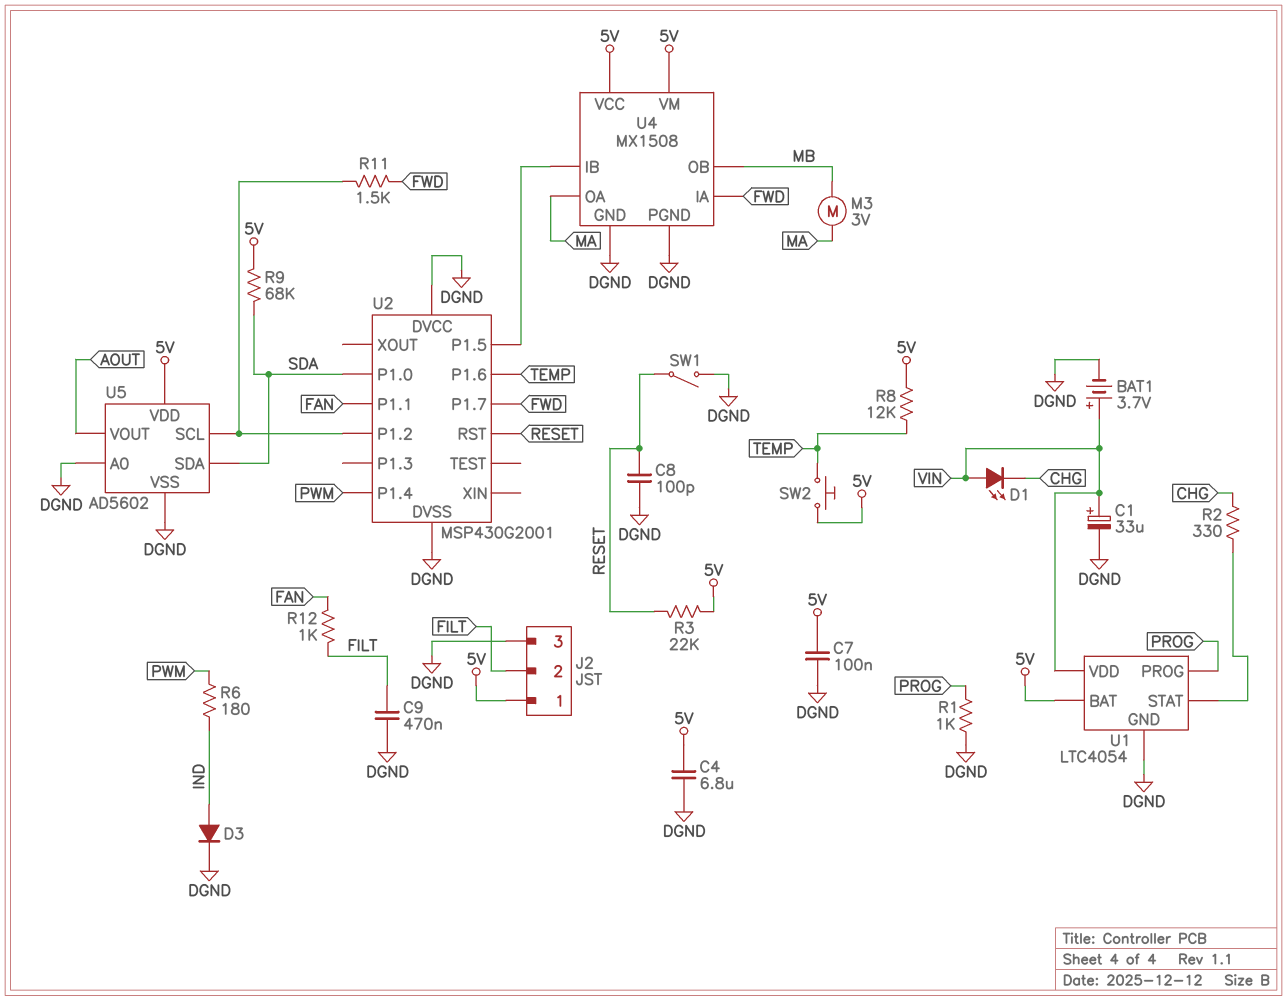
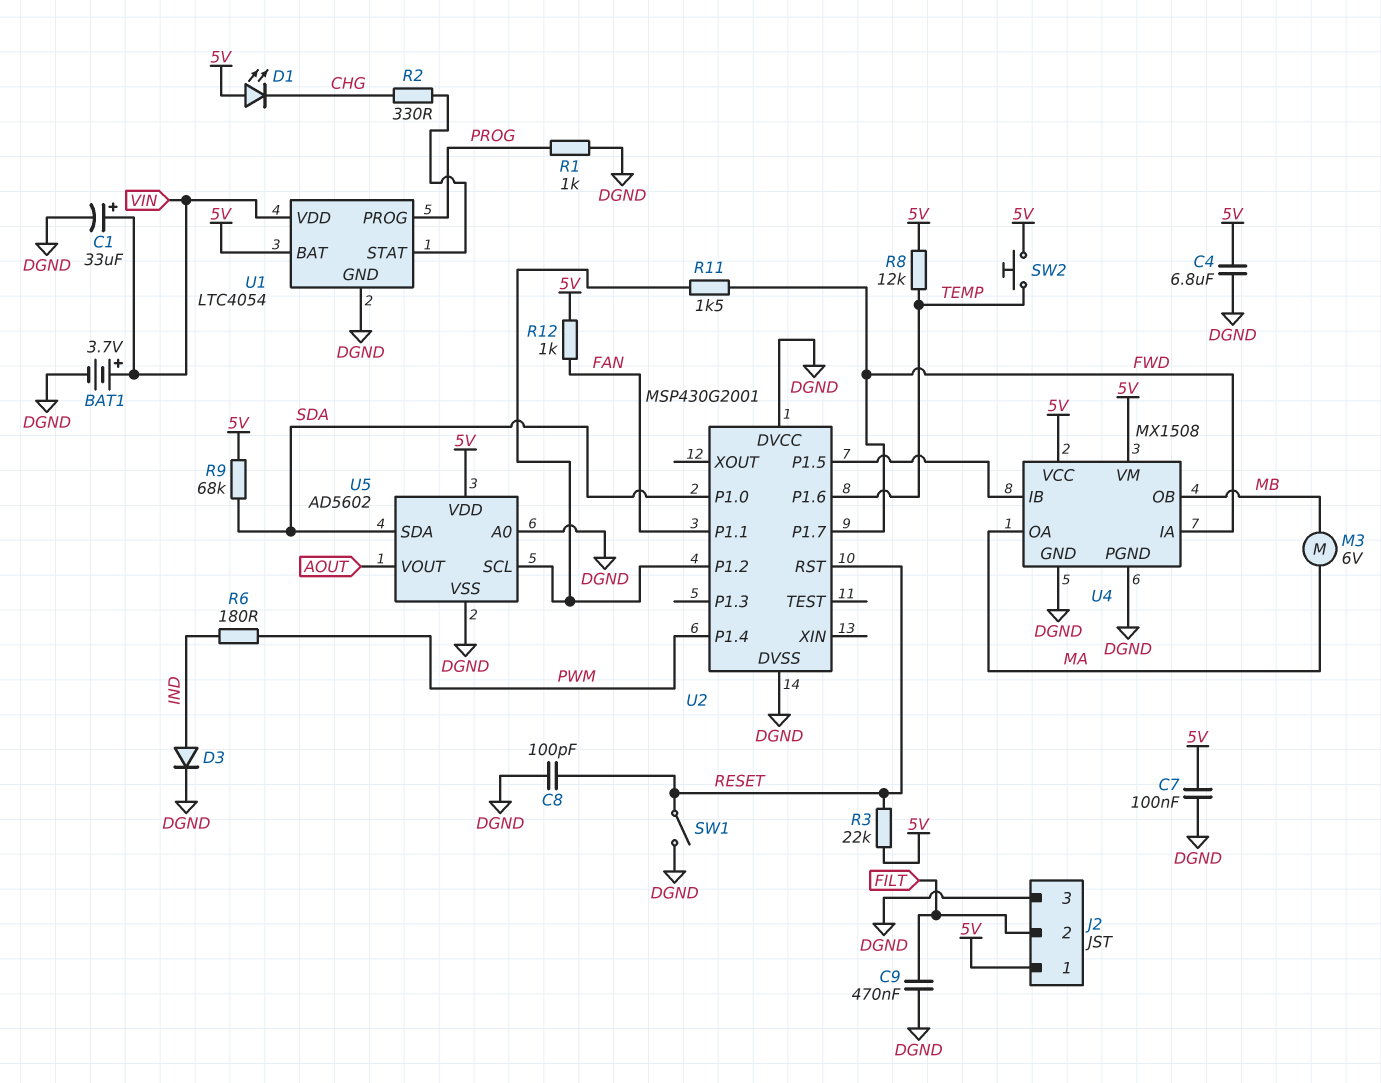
D1: LED (A VIN, K CHG) -> LED (A 5V, K CHG)
M3: motor 3V (MA, MB) -> motor 6V (MA, MB)
R12: 1k (FAN, FILT) -> 1k (5V, FAN)

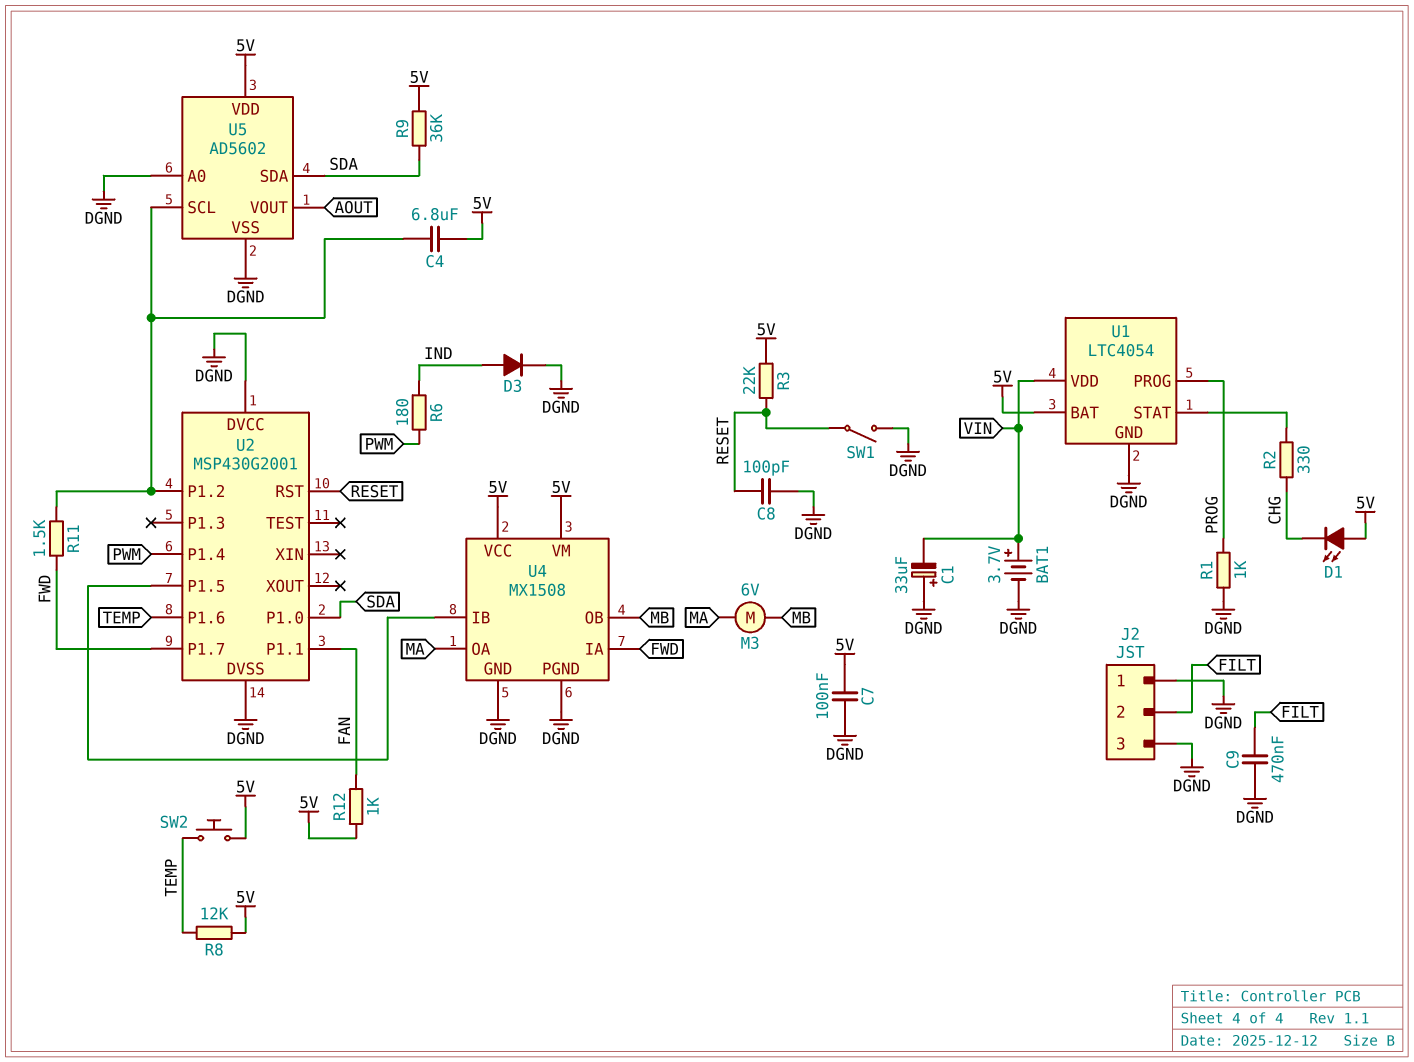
C1: 33uF (plus VIN, minus DGND) -> 33uF (plus DGND, minus VIN)
C4: 6.8uF (5V, DGND) -> 6.8uF (5V, U2/P1.2)
J2 pin 1: 5V -> DGND
R9: 68k (5V, SDA) -> 36k (5V, SDA)

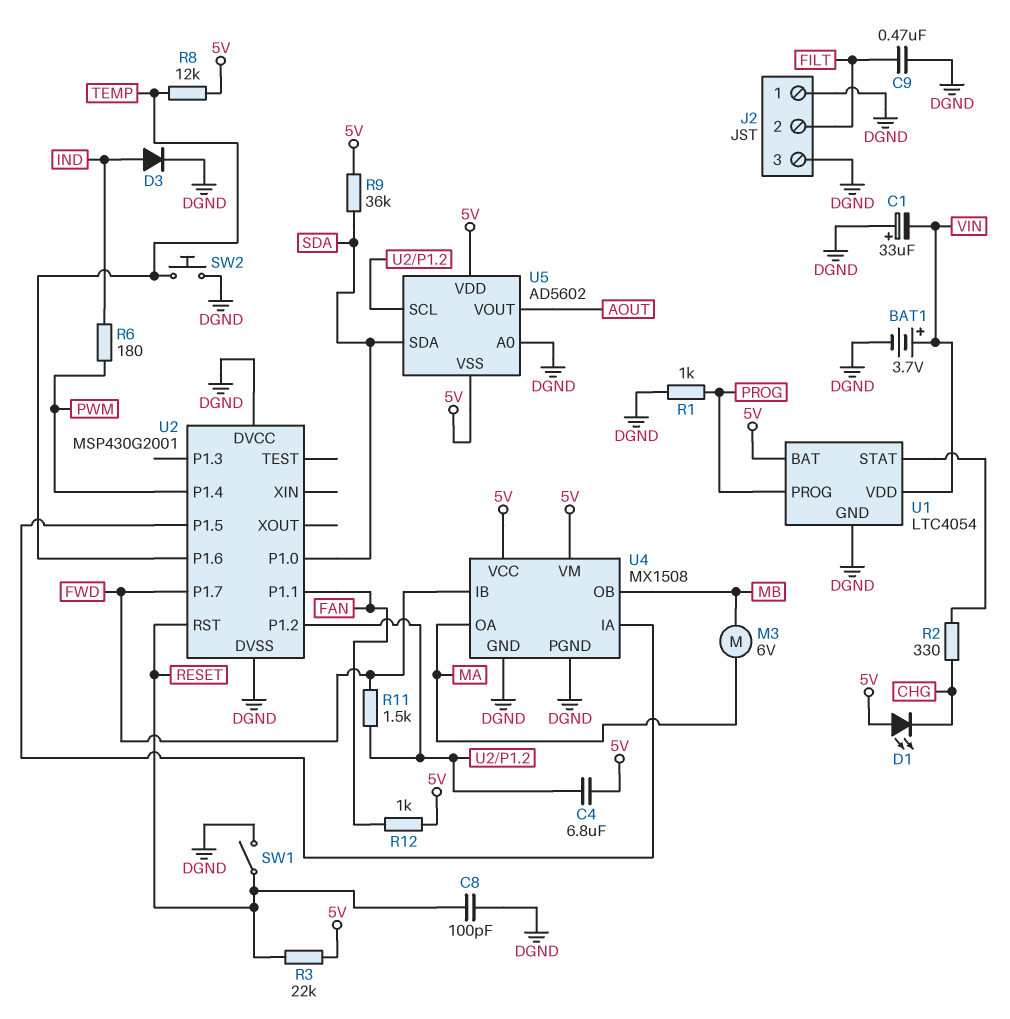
C7: 100nF (5V, DGND) -> none
SW2: button (5V, TEMP) -> button (DGND, TEMP)
U4 pin IA: FWD -> U2/P1.5
U4 pin IB: U2/P1.5 -> FWD
U5 pin VSS: DGND -> 5V

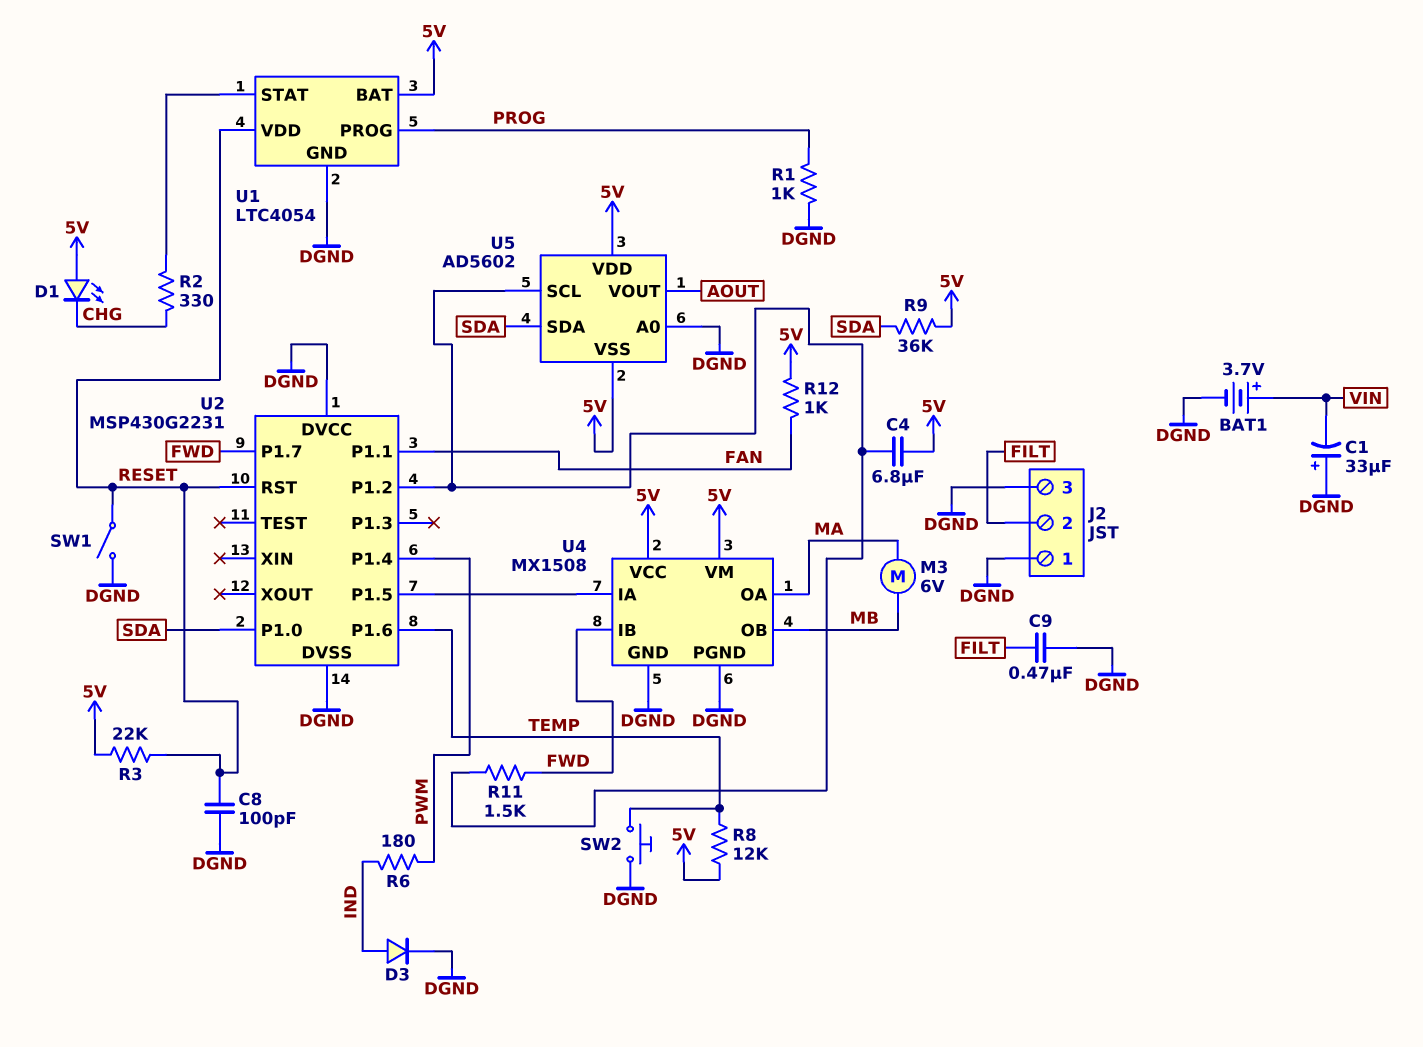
U1 pin VDD: VIN -> RESET
U2: MSP430G2001 -> MSP430G2231

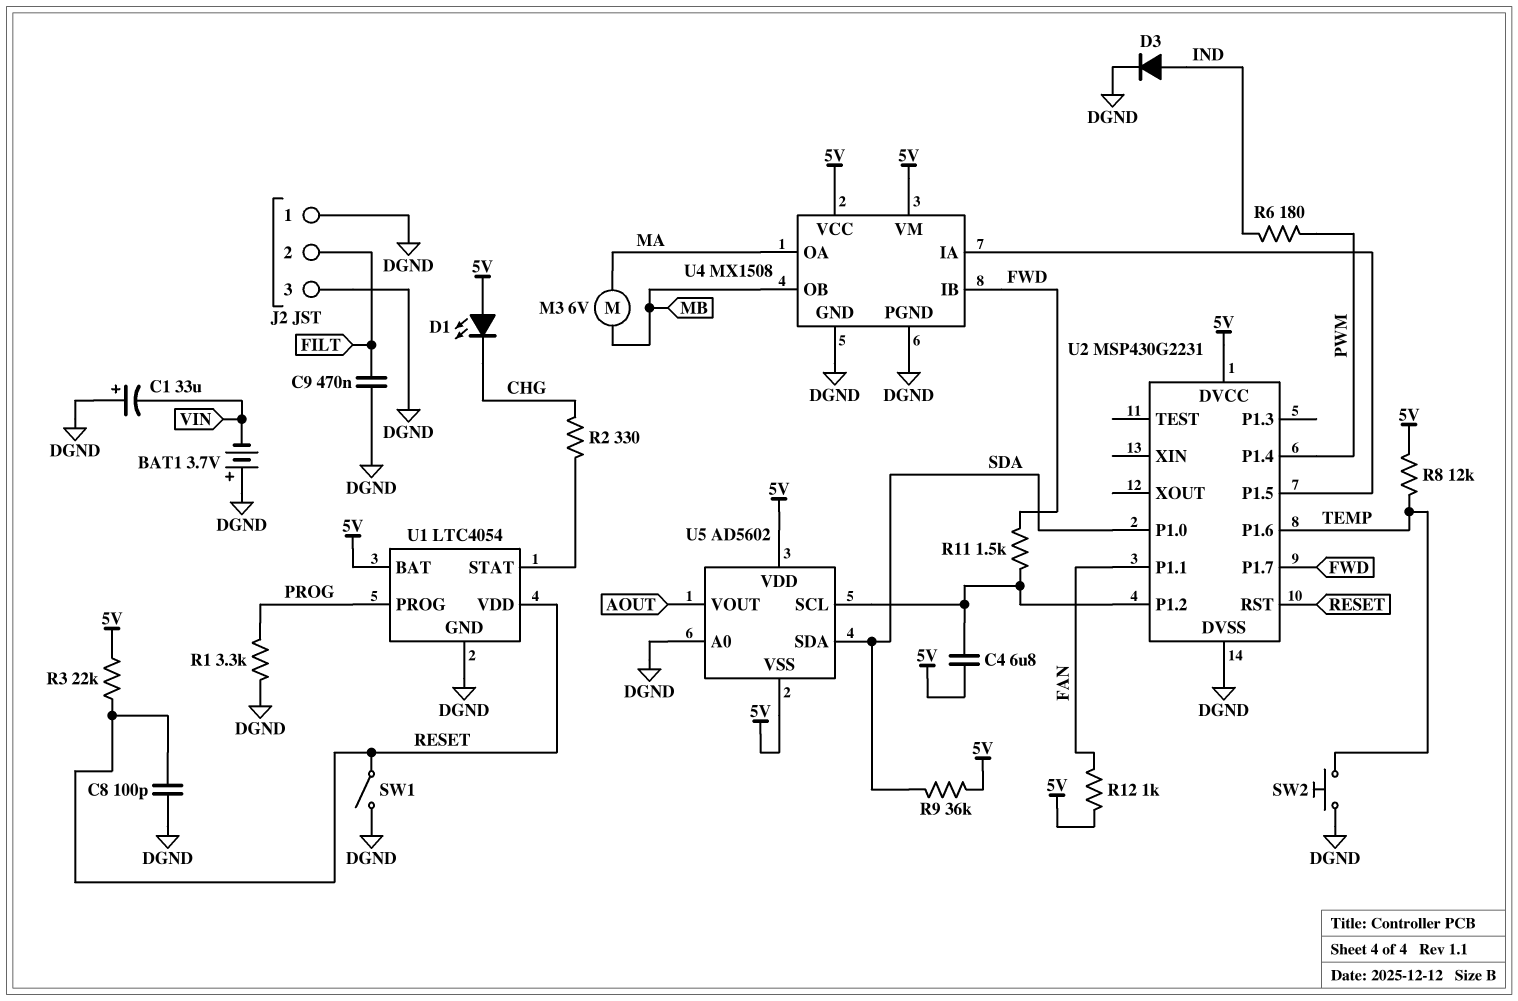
BAT1: 3.7V (plus VIN, minus DGND) -> 3.7V (plus DGND, minus VIN)
R1: 1k (DGND, PROG) -> 3.3k (DGND, PROG)
U2 pin DVCC: DGND -> 5V

